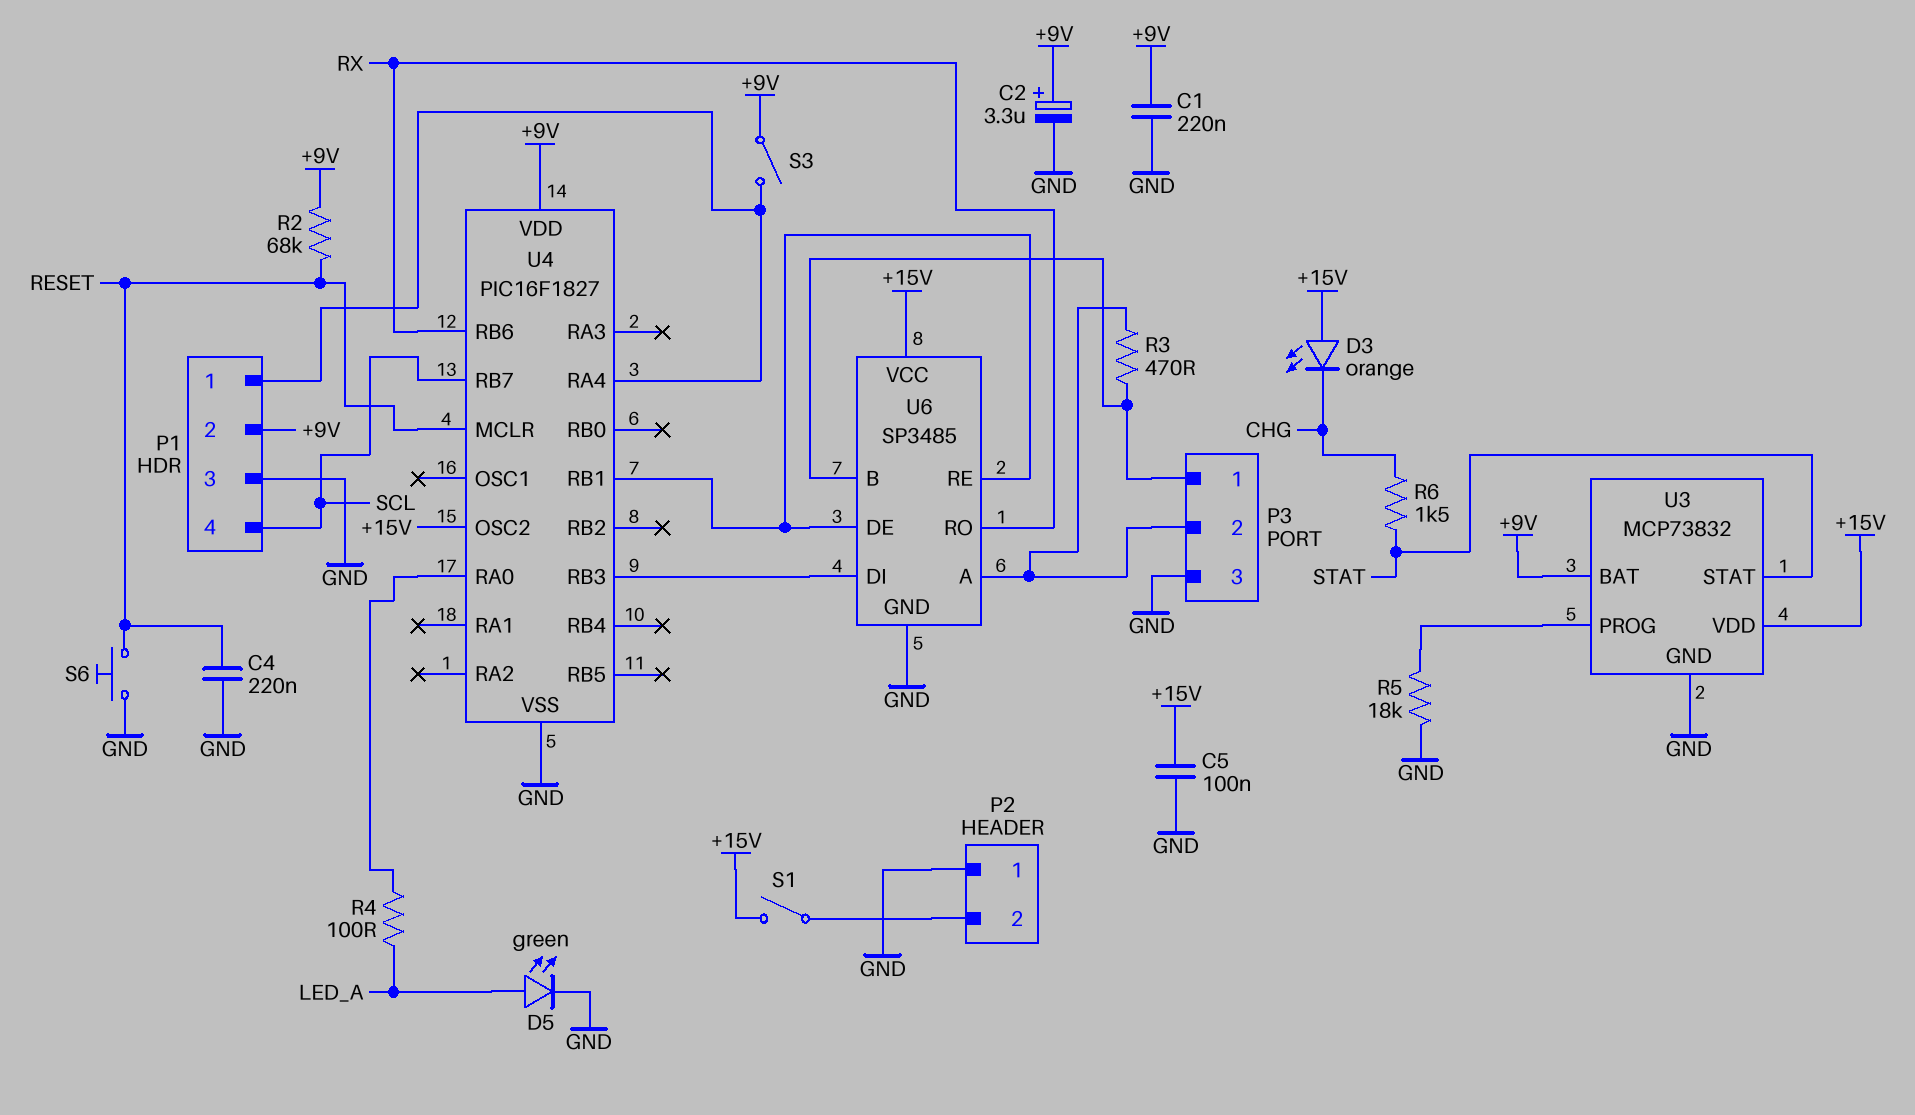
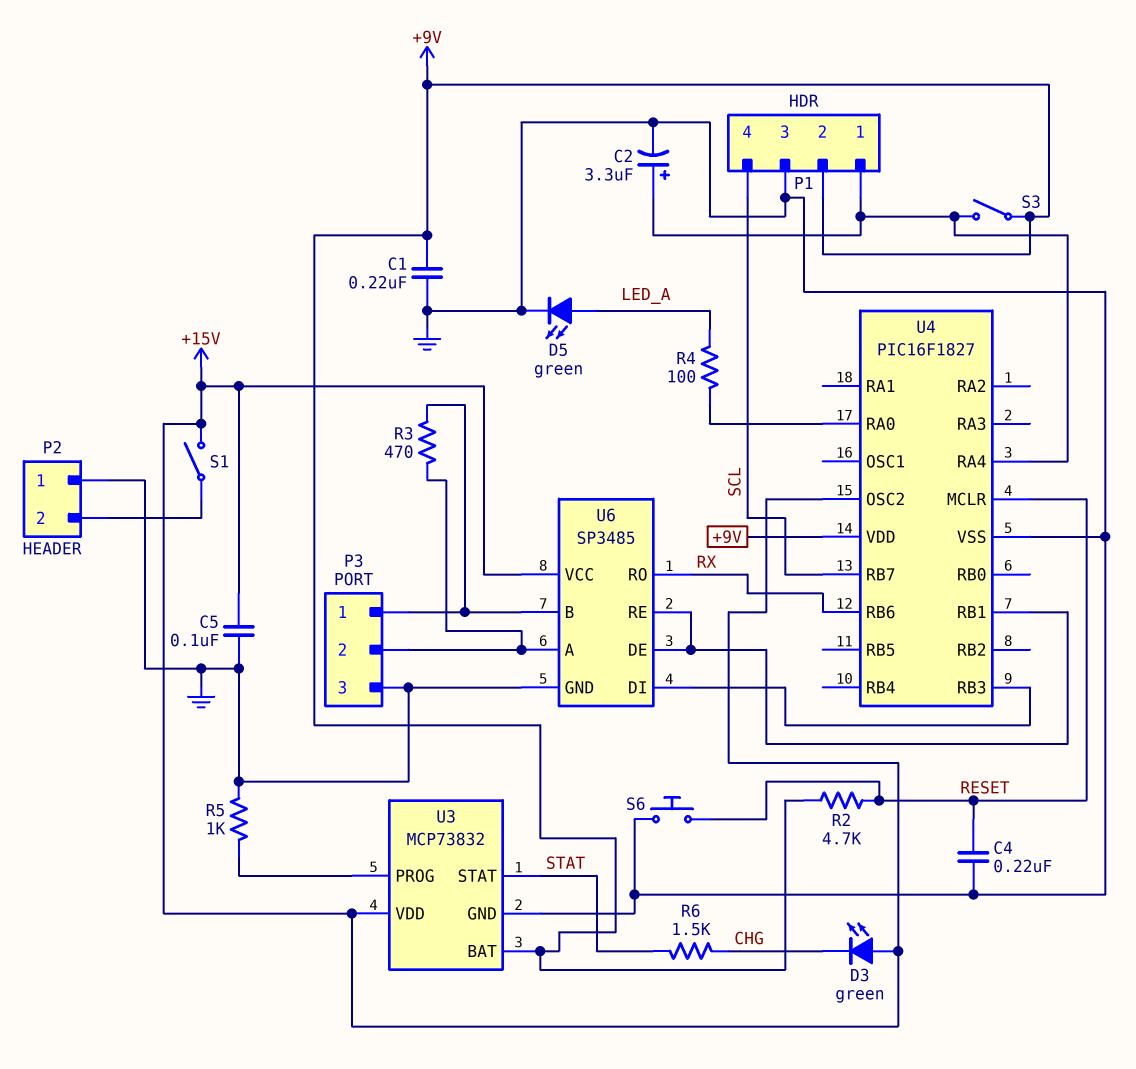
C2: 3.3uF (plus +9V, minus GND) -> 3.3uF (plus P1/1, minus GND)
D3: LED orange (A +15V, K CHG) -> LED green (A +15V, K CHG)
R2: 68k (+9V, RESET) -> 4.7k (+9V, RESET)
R5: 18k (GND, U3/PROG) -> 1k (GND, U3/PROG)

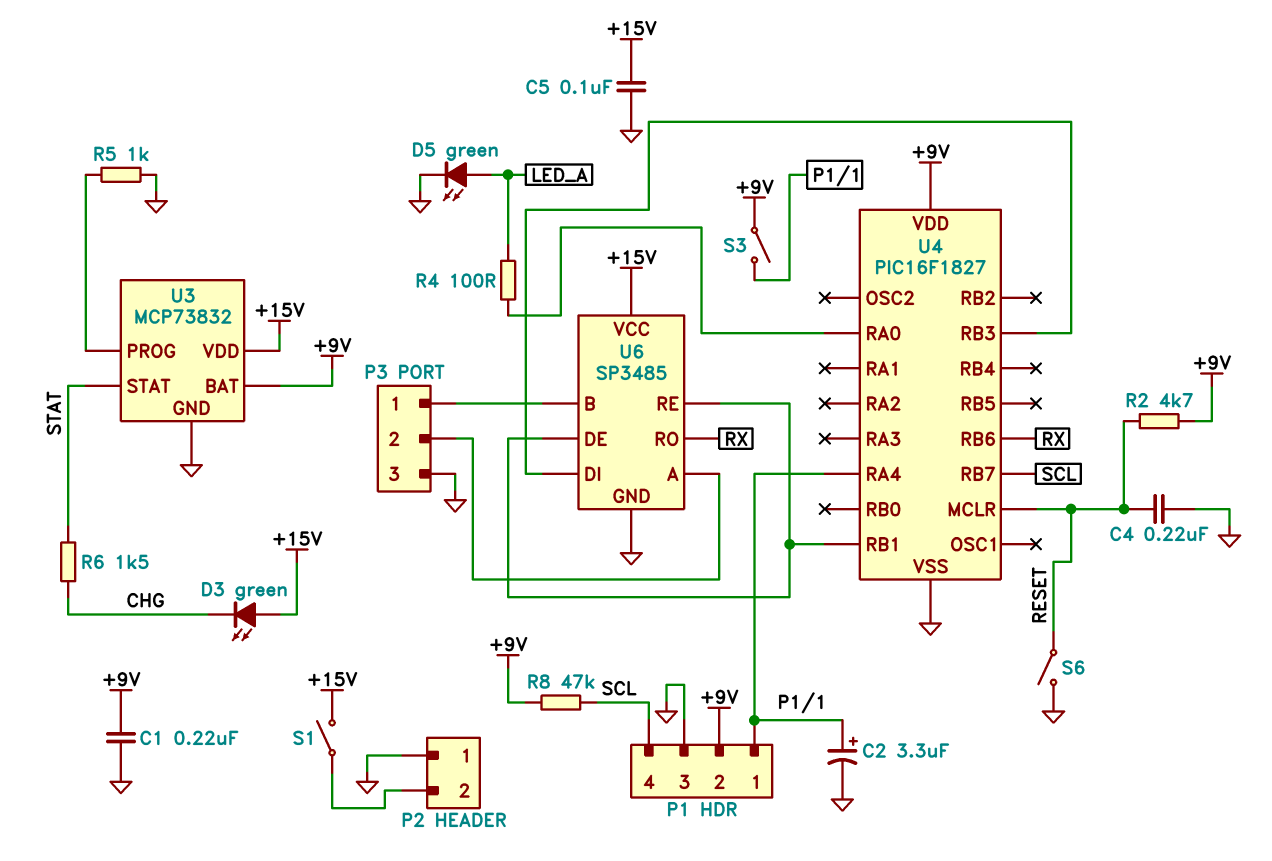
R3: 470 (P3/1, P3/2) -> none
R8: none -> 47k (+9V, SCL)
S6: button (GND, RESET) -> switch (GND, RESET)
U4 pin OSC2: +15V -> none

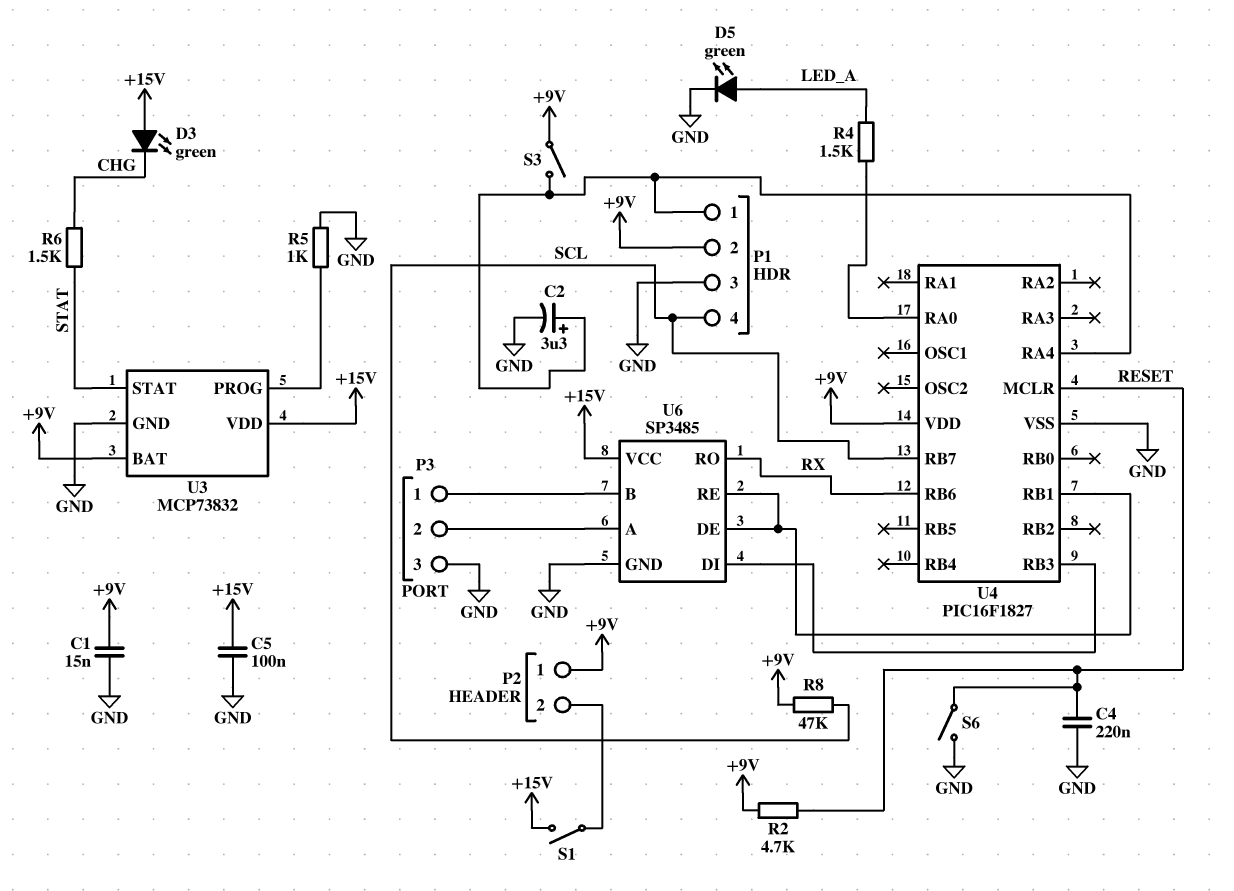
C1: 220nF (+9V, GND) -> 15nF (+9V, GND)
P2 pin 1: GND -> +9V
R4: 100 (LED_A, U4/RA0) -> 1.5k (LED_A, U4/RA0)

